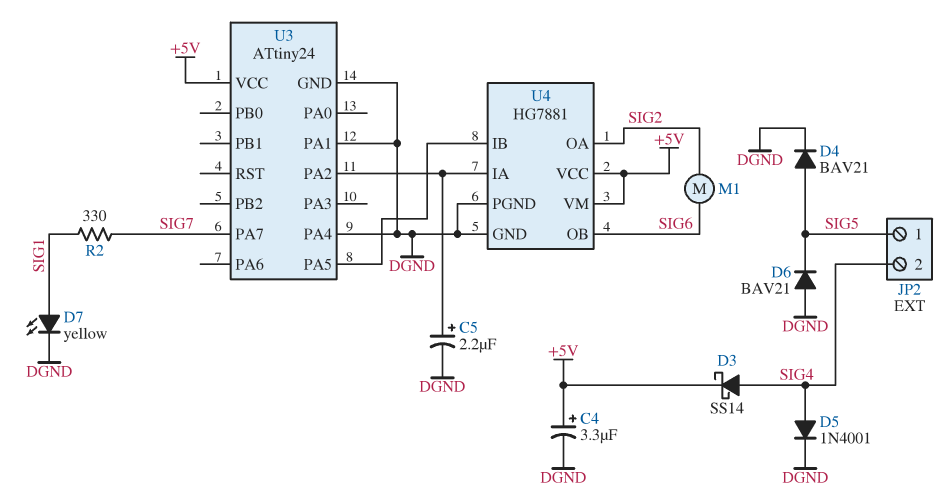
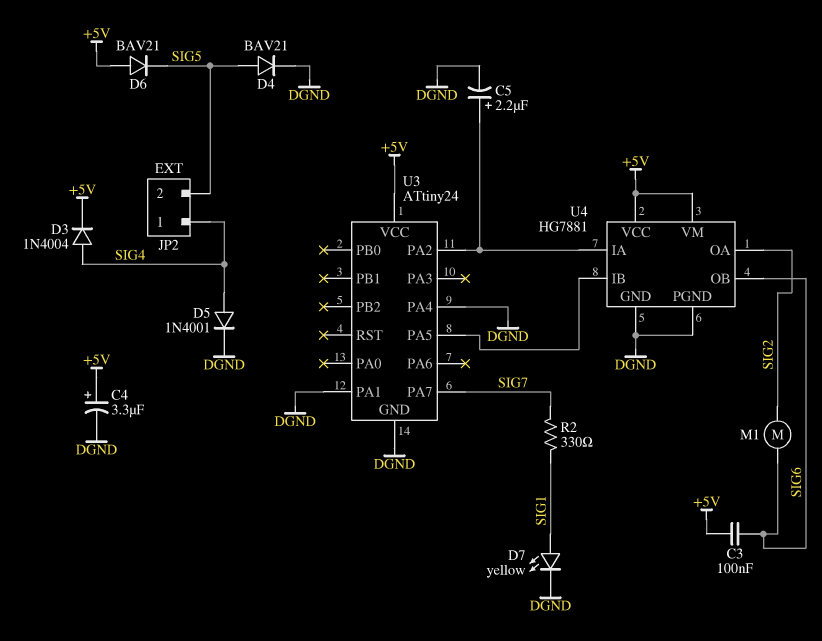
C3: none -> 100nF (+5V, SIG6)
D3: schottky SS14 (A SIG4, K +5V) -> diode 1N4004 (A SIG4, K +5V)
D6: diode BAV21 (A DGND, K SIG5) -> diode BAV21 (A +5V, K SIG5)
JP2 pin 1: SIG5 -> SIG4
JP2 pin 2: SIG4 -> SIG5

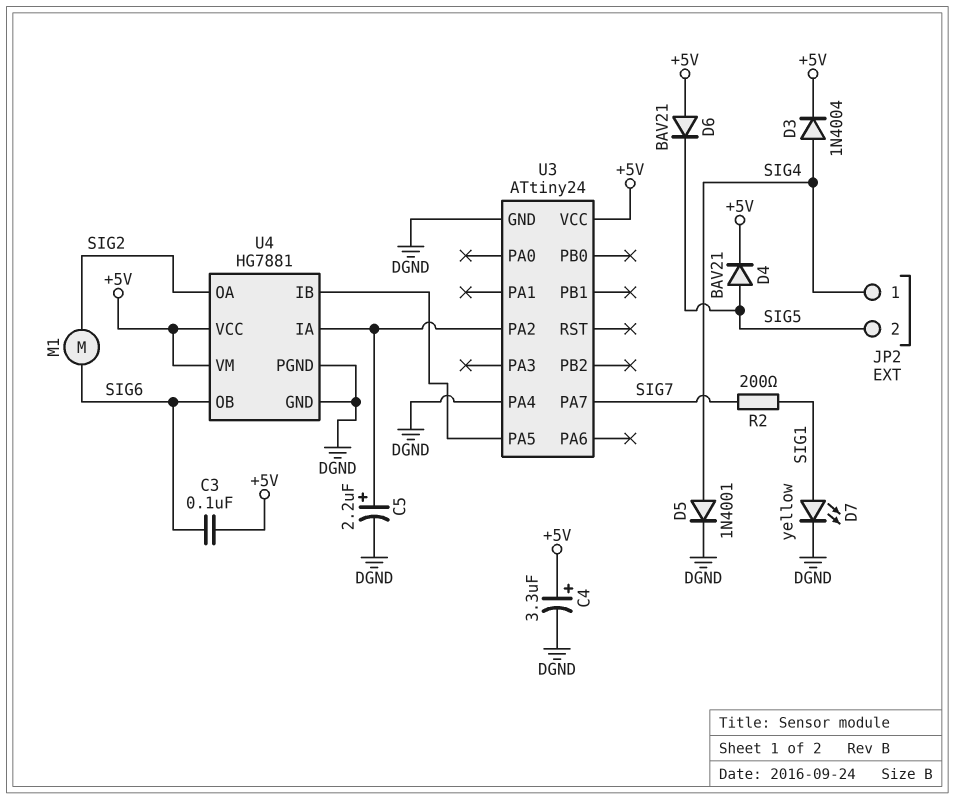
D4: diode BAV21 (A SIG5, K DGND) -> diode BAV21 (A SIG5, K +5V)
R2: 330 (SIG1, SIG7) -> 200 (SIG1, SIG7)
U3 pin PA1: DGND -> none

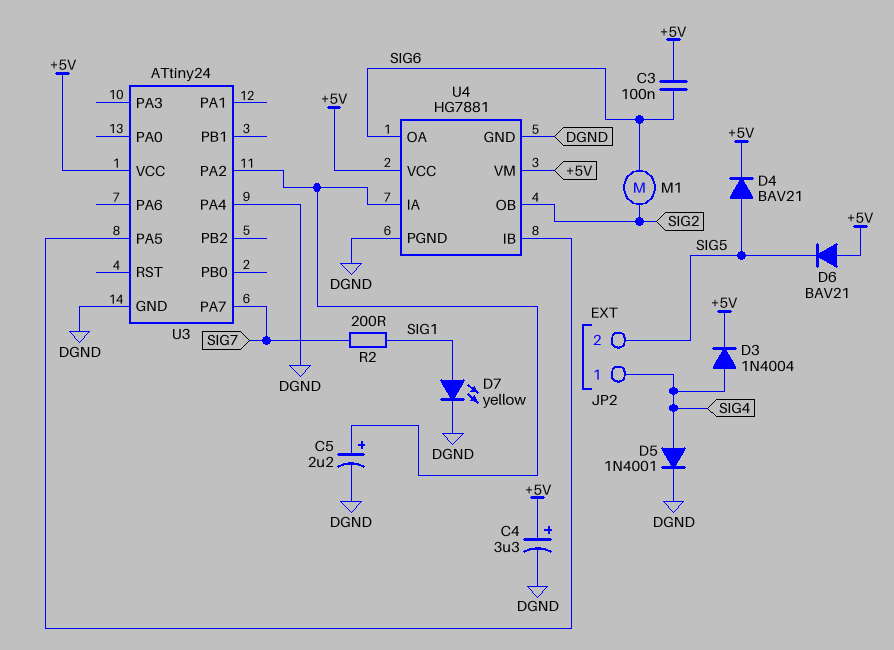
U4 pin OA: SIG2 -> SIG6
U4 pin OB: SIG6 -> SIG2

